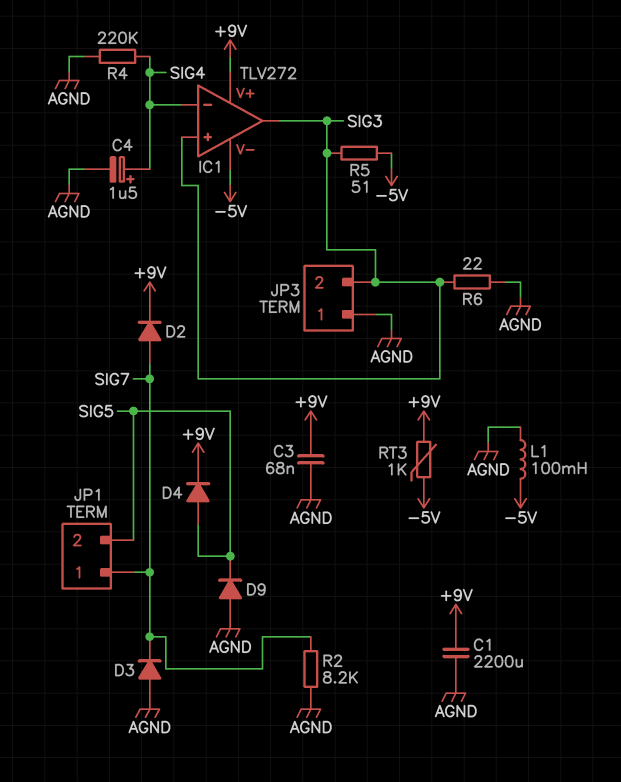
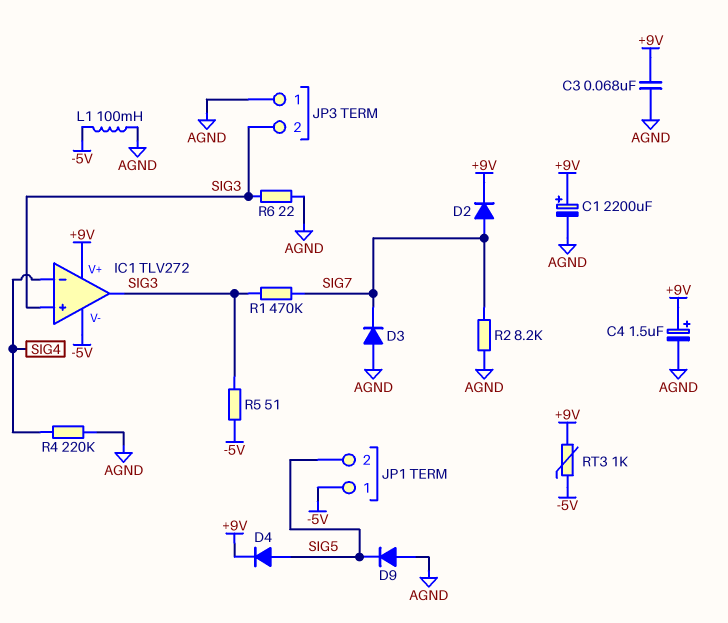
C1: 2200uF (+9V, AGND) -> 2200uF (plus +9V, minus AGND)
C4: 1.5uF (plus SIG4, minus AGND) -> 1.5uF (plus +9V, minus AGND)
JP1 pin 1: SIG7 -> -5V
R1: none -> 470k (SIG3, SIG7)

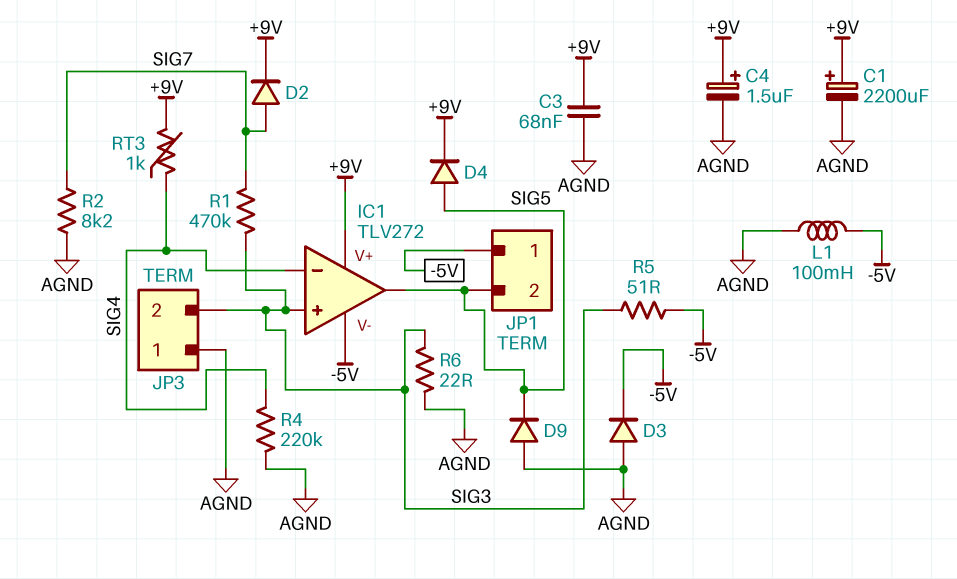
D3: diode (A AGND, K SIG7) -> diode (A AGND, K -5V)
IC1 pin out: SIG3 -> SIG5
RT3: 1k (+9V, -5V) -> 1k (+9V, SIG4)

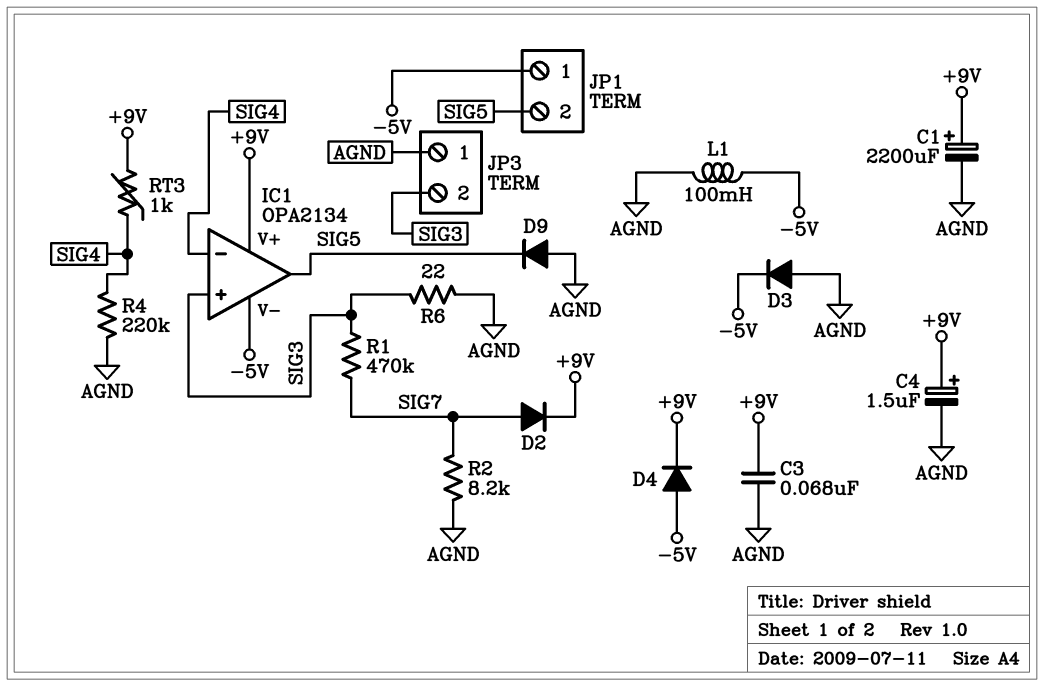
D4: diode (A SIG5, K +9V) -> diode (A -5V, K +9V)
IC1: TLV272 -> OPA2134
R5: 51 (-5V, SIG3) -> none

